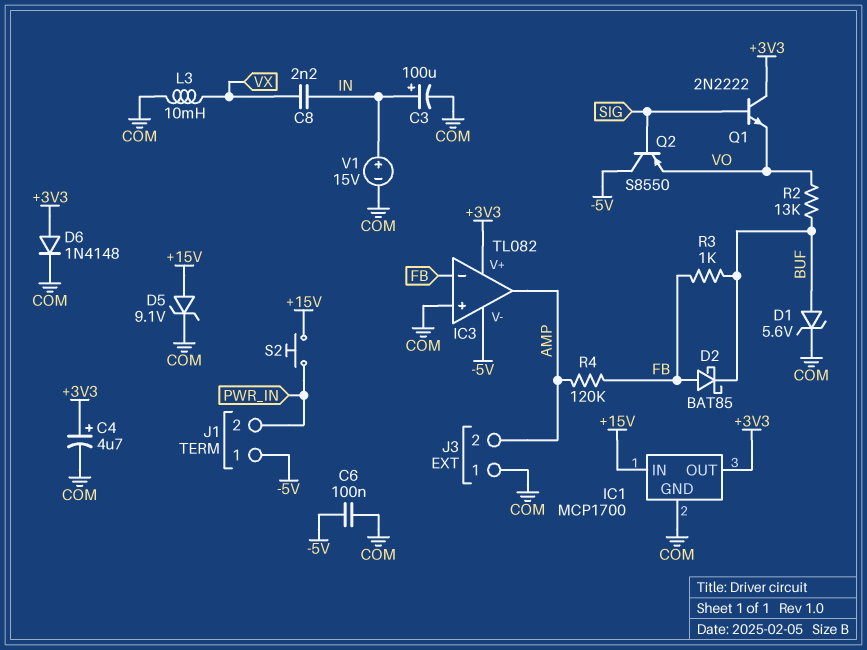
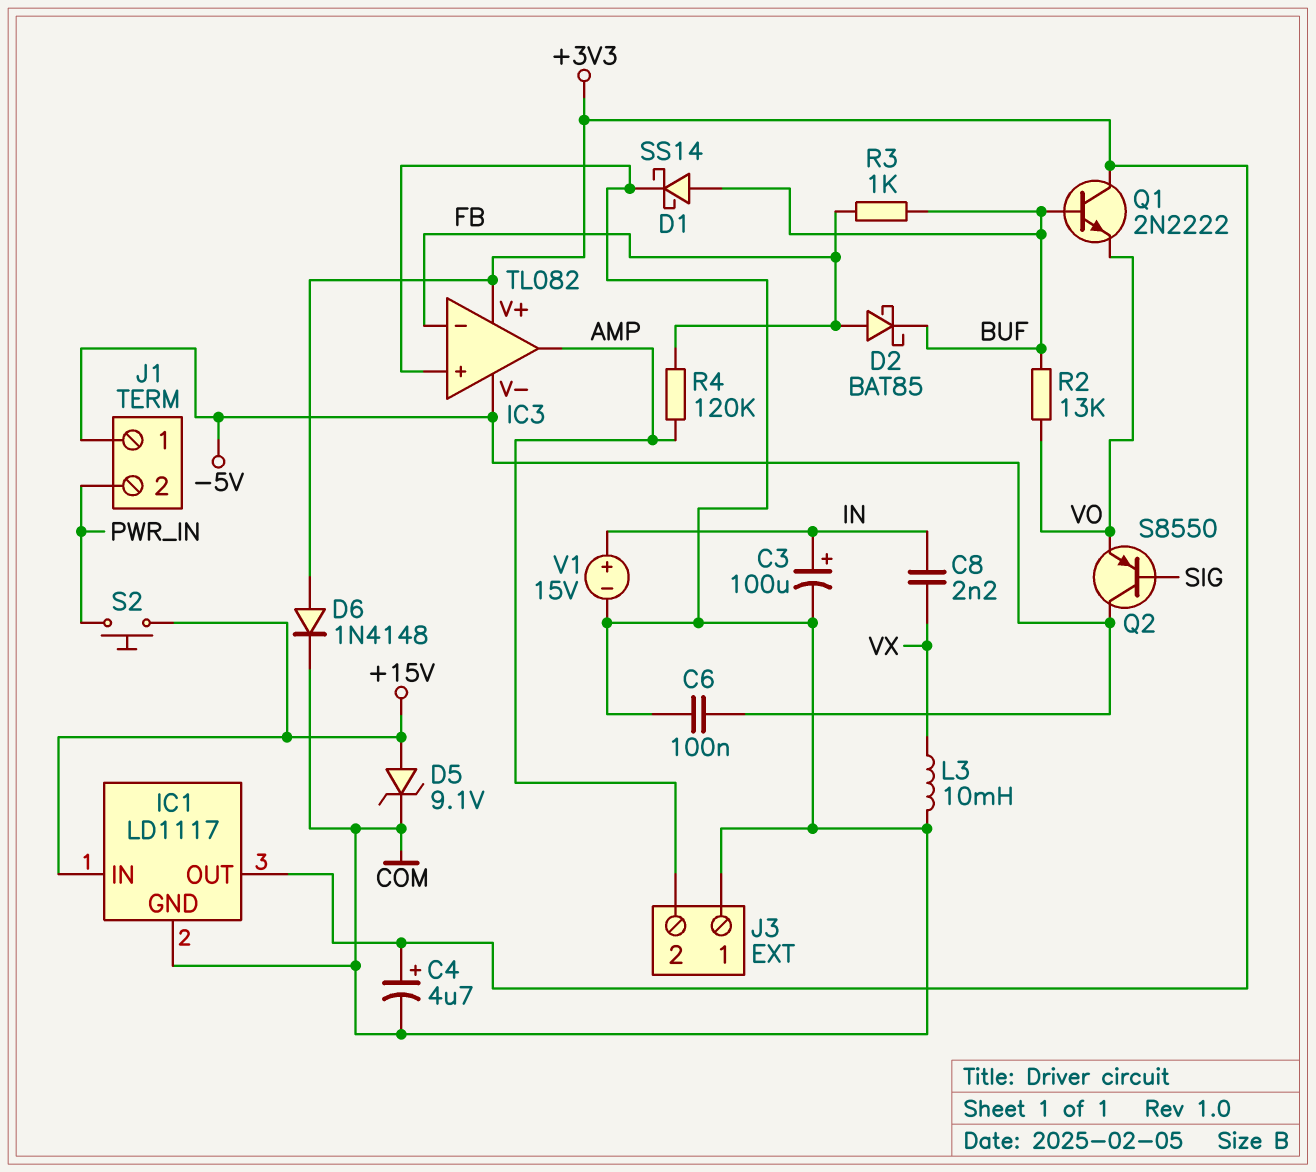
D1: zener 5.6V (A BUF, K COM) -> schottky SS14 (A BUF, K COM)
IC1: MCP1700 -> LD1117
Q1: NPN 2N2222 (B SIG, C +3V3, E VO) -> NPN 2N2222 (B BUF, C +3V3, E VO)

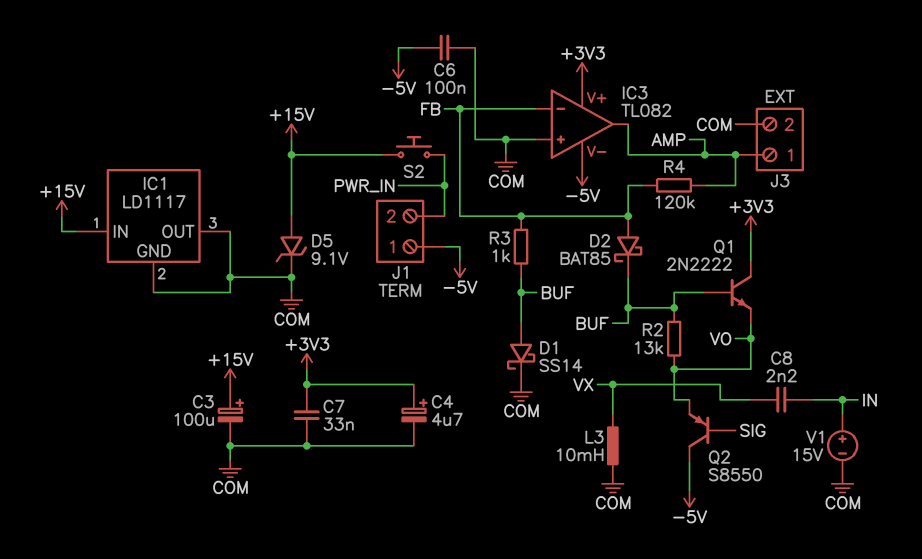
C3: 100uF (plus IN, minus COM) -> 100uF (plus +15V, minus COM)
C7: none -> 33nF (+3V3, COM)
D6: diode 1N4148 (A +3V3, K COM) -> none
IC1 pin OUT: +3V3 -> COM
J3 pin 1: COM -> AMP
J3 pin 2: AMP -> COM

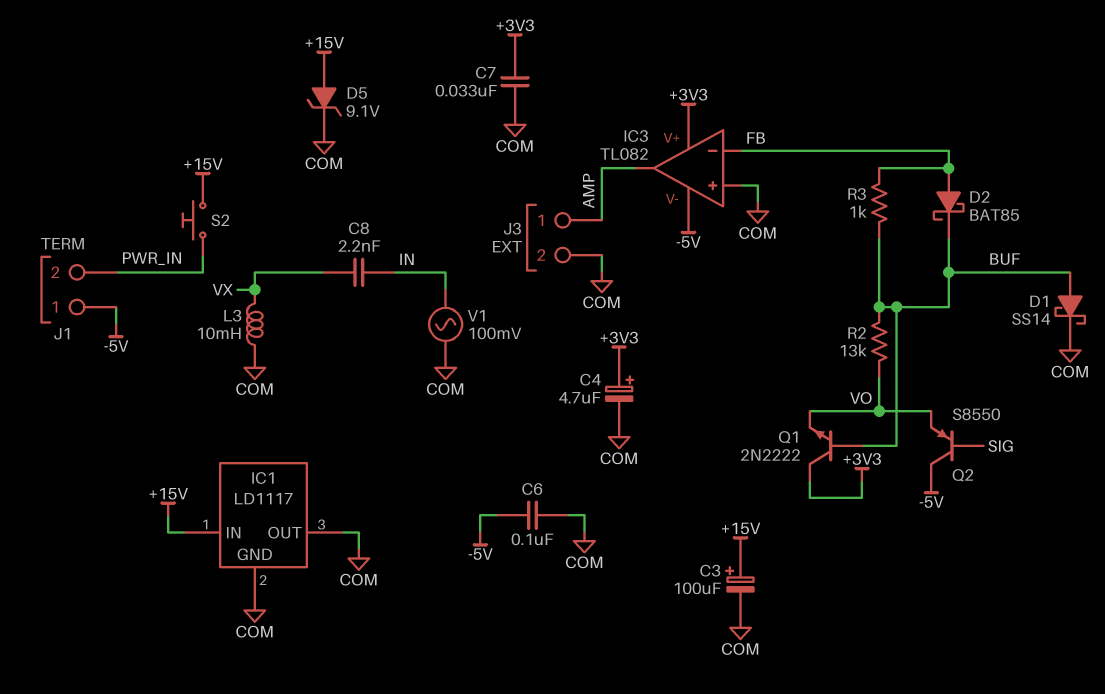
R4: 120k (AMP, FB) -> none
V1: 15V (plus IN, minus COM) -> AC 100mV (COM, IN)

